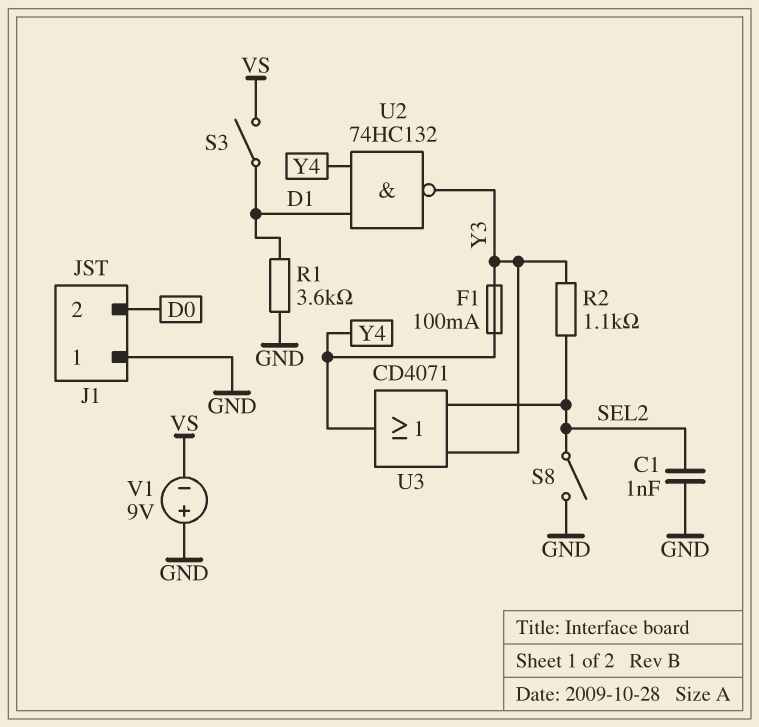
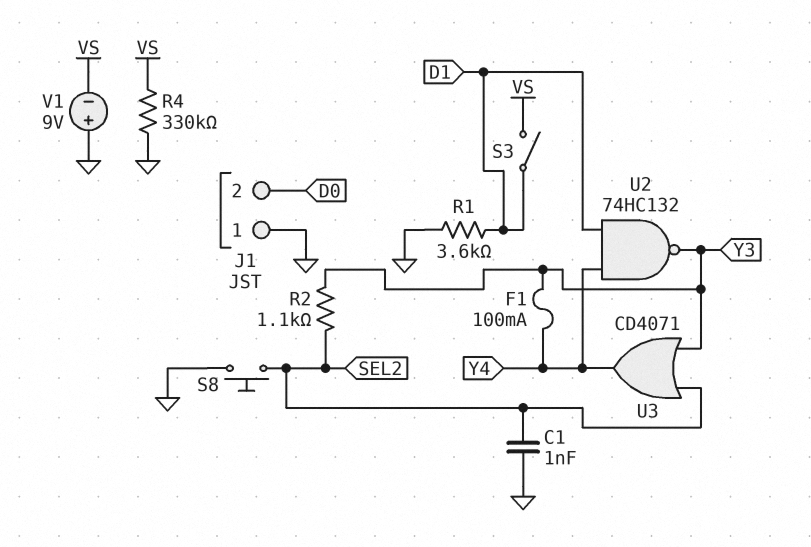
R4: none -> 330k (GND, VS)
S8: switch (GND, SEL2) -> button (GND, SEL2)

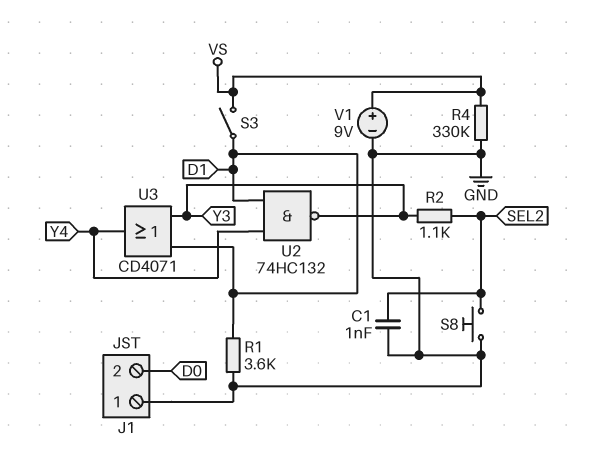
F1: 100mA (Y3, Y4) -> none
U3: OR CD4071 (in SEL2, in Y3, out Y4) -> OR CD4071 (in D1, in Y3, out Y4)
V1: 9V (plus GND, minus VS) -> 9V (plus VS, minus GND)

